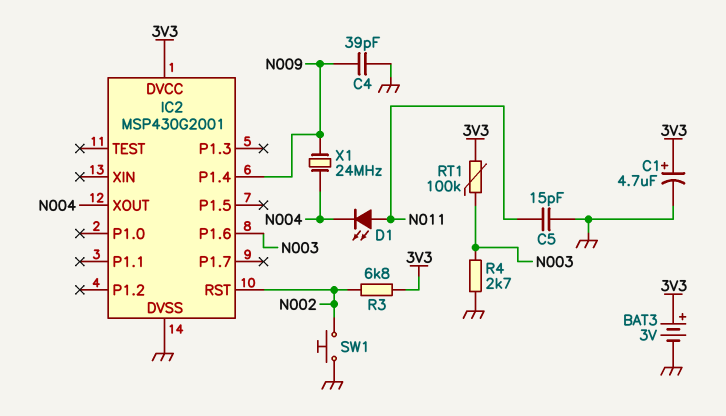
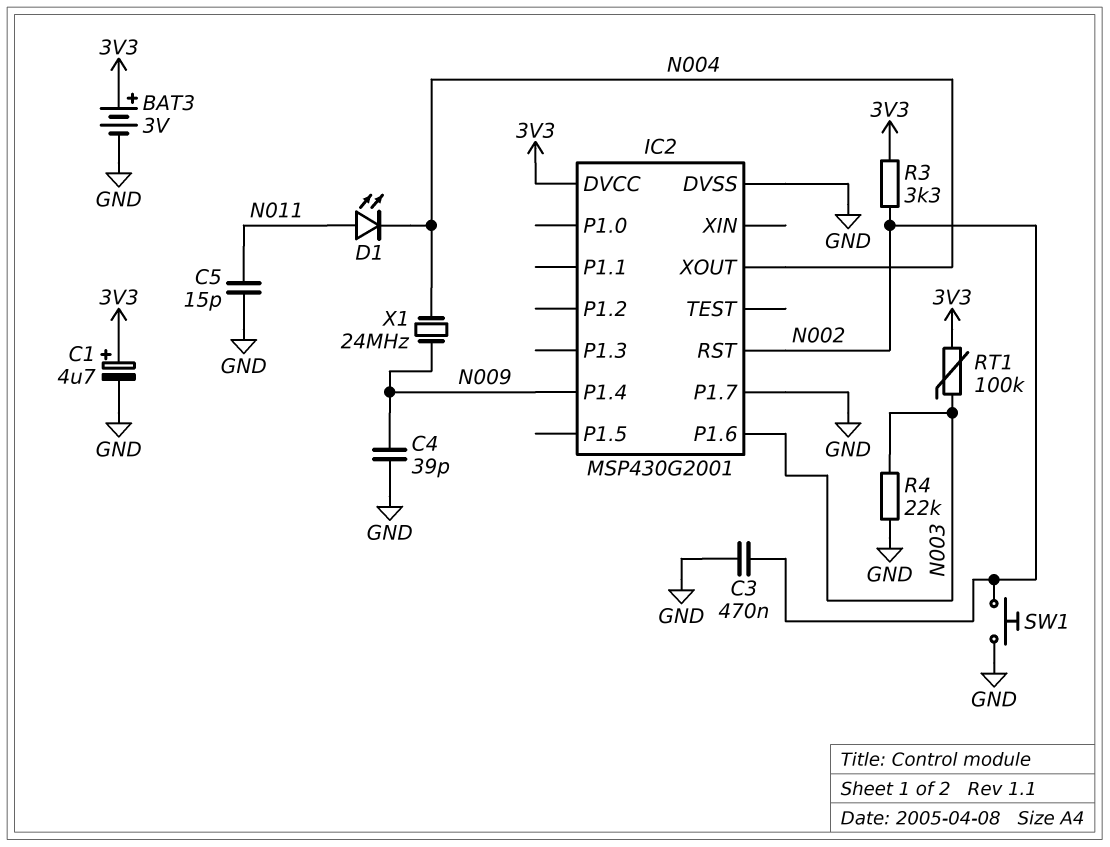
C3: none -> 470nF (GND, N002)
IC2 pin P1.7: none -> GND
R3: 6.8k (3V3, N002) -> 3.3k (3V3, N002)
R4: 2.7k (GND, N003) -> 22k (GND, N003)

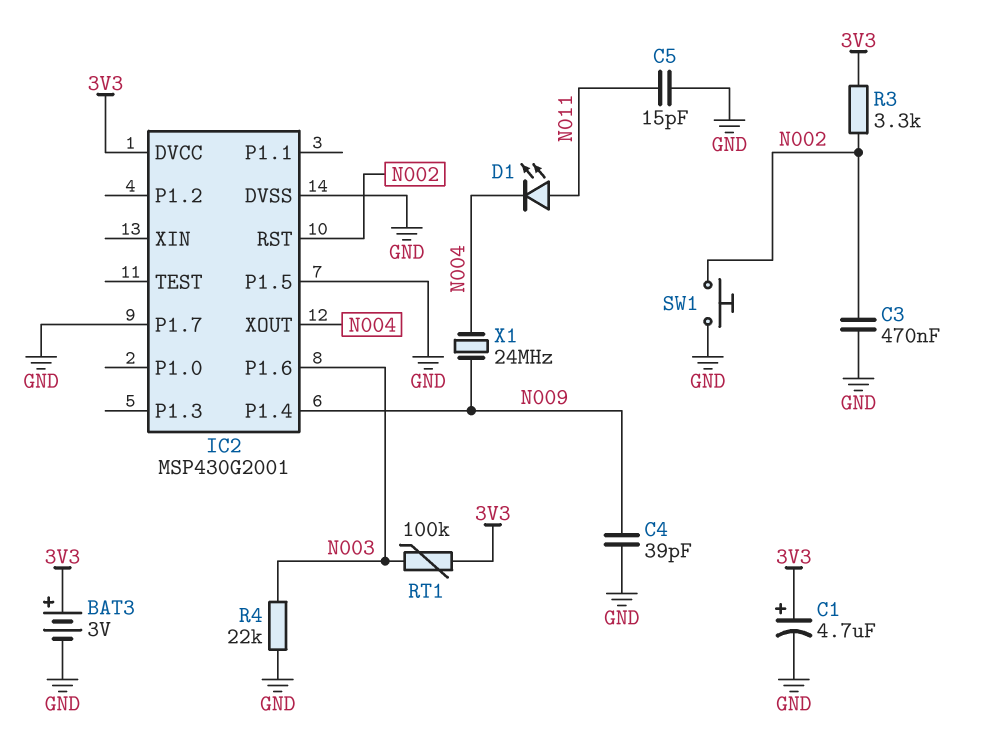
IC2 pin P1.5: none -> GND

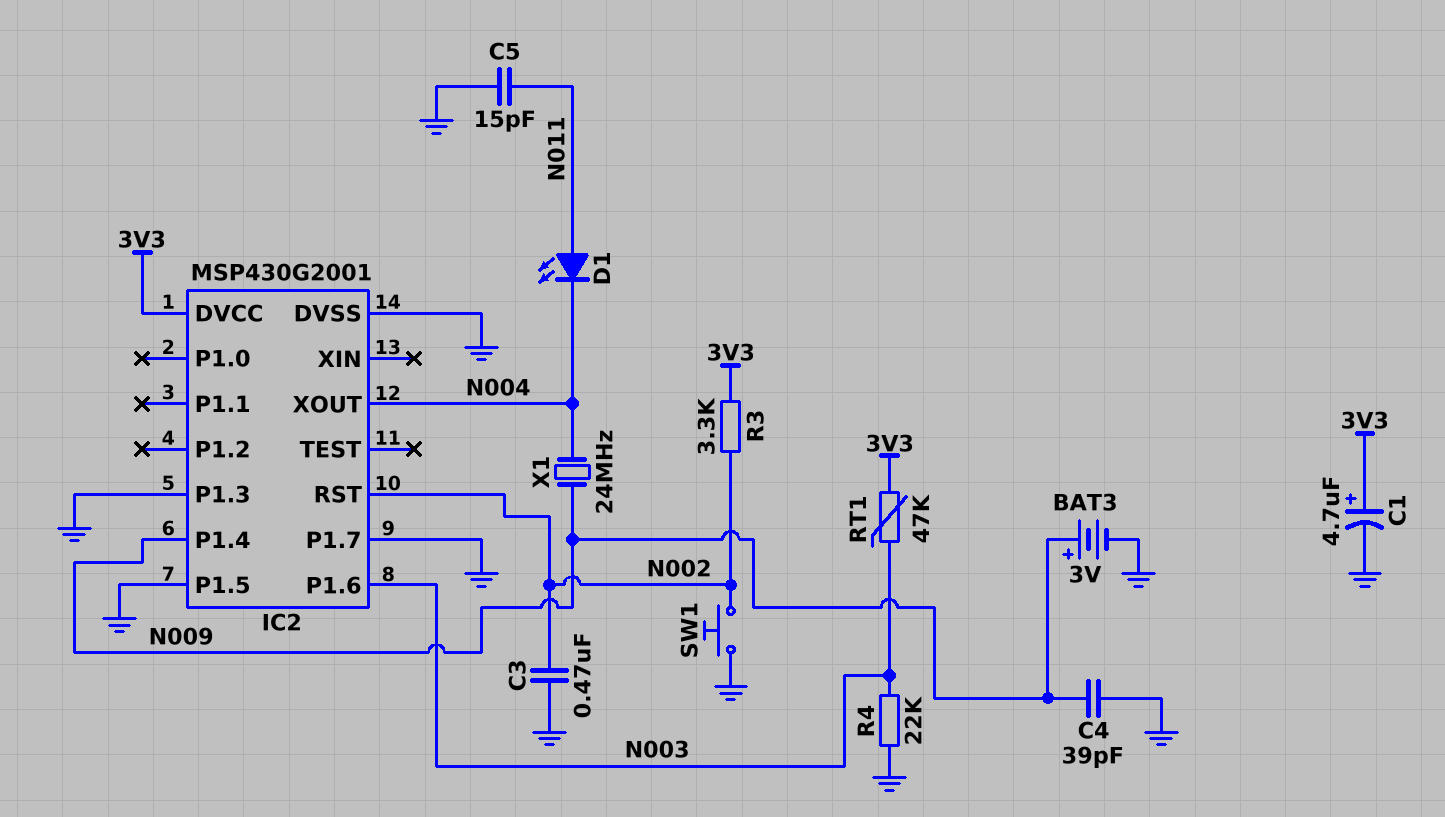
BAT3: 3V (plus 3V3, minus GND) -> 3V (plus N009, minus GND)
IC2 pin P1.3: none -> GND
RT1: 100k (3V3, N003) -> 47k (3V3, N003)

